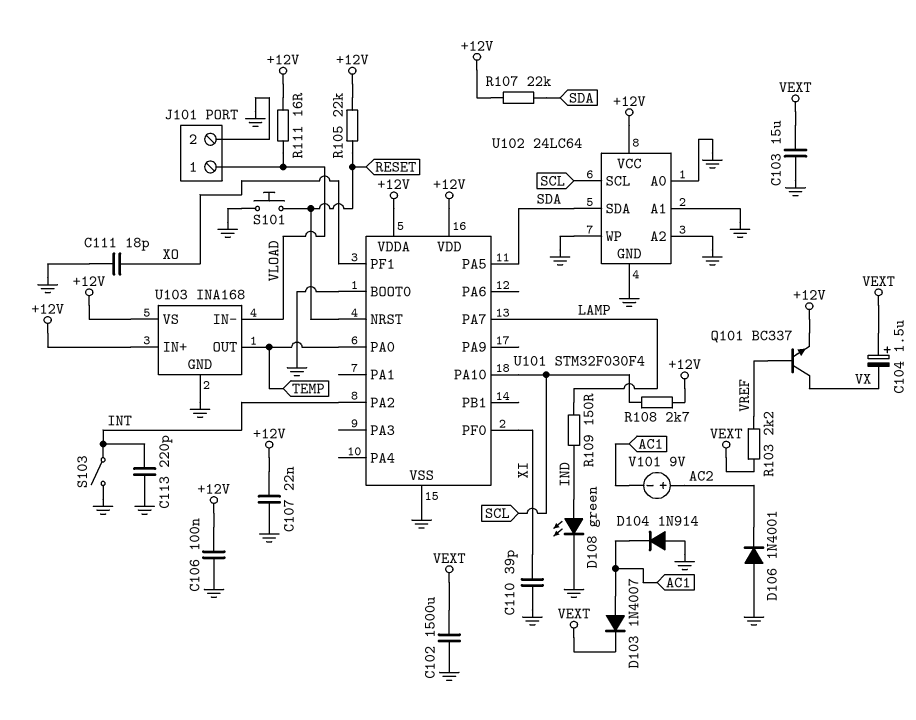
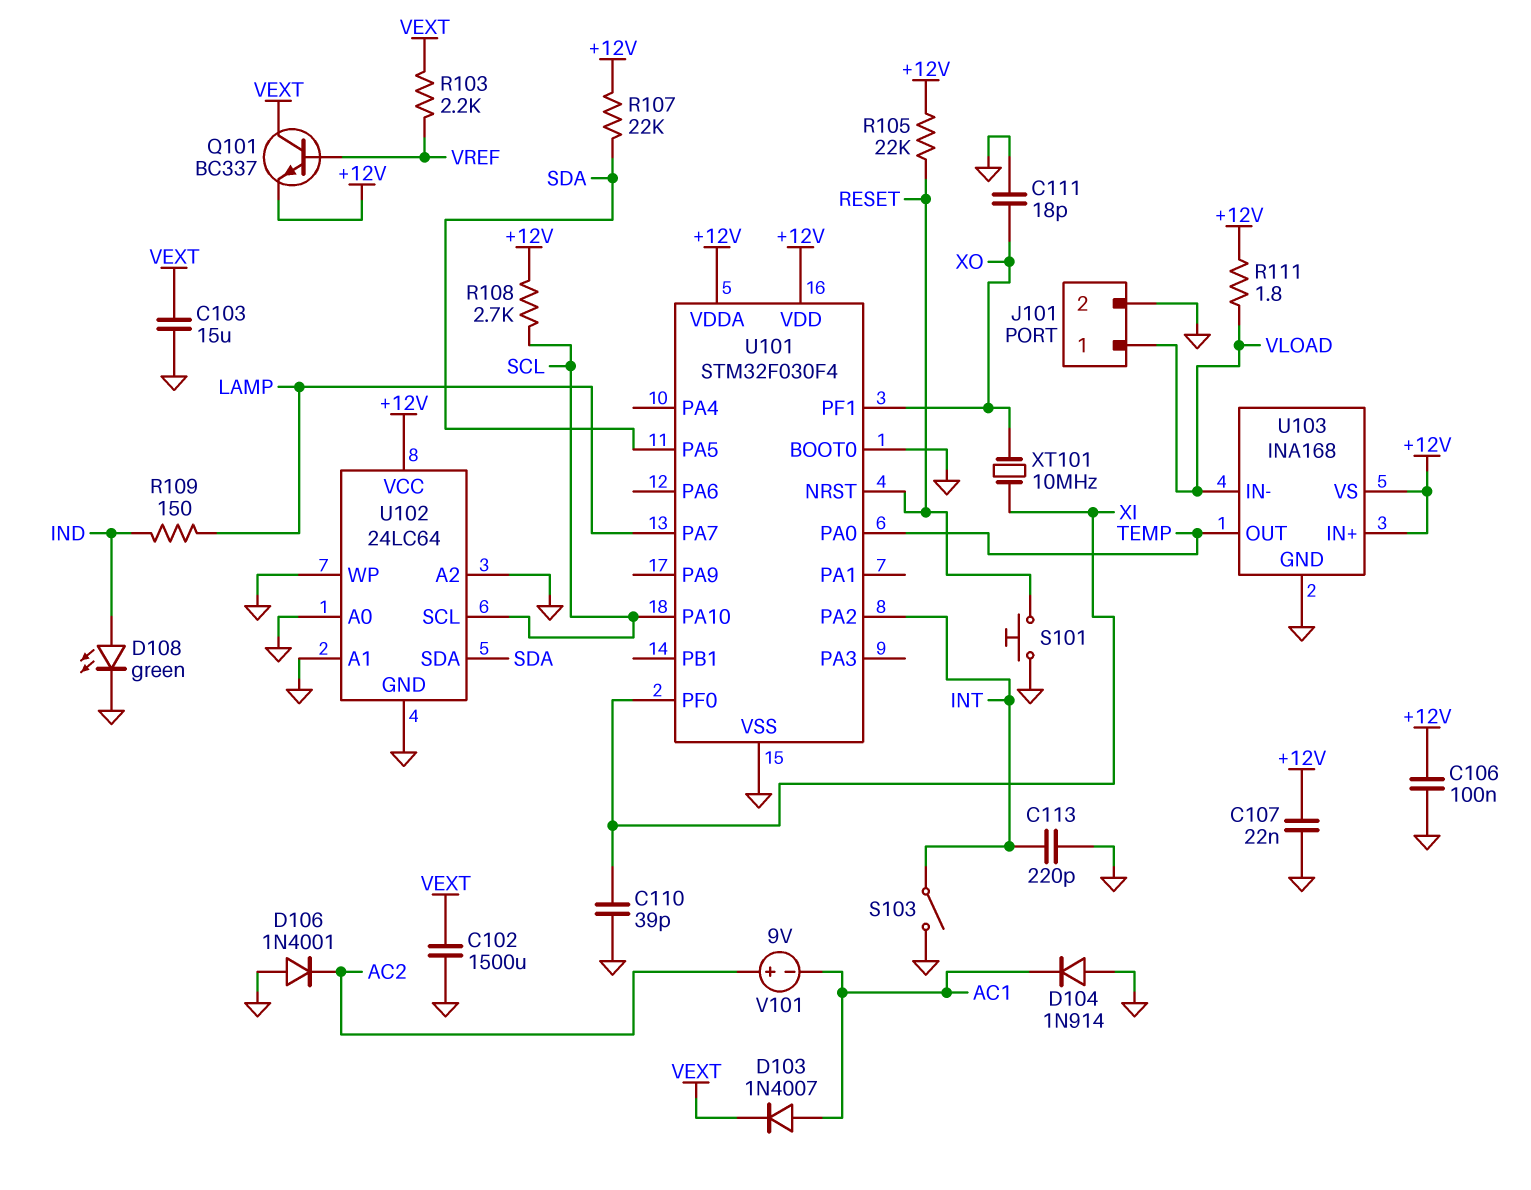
C104: 1.5uF (plus VEXT, minus VX) -> none
Q101: NPN BC337 (B VREF, C VX, E +12V) -> NPN BC337 (B VREF, C VEXT, E +12V)
R111: 16 (+12V, VLOAD) -> 1.8 (+12V, VLOAD)
XT101: none -> 10MHz (XI, XO)

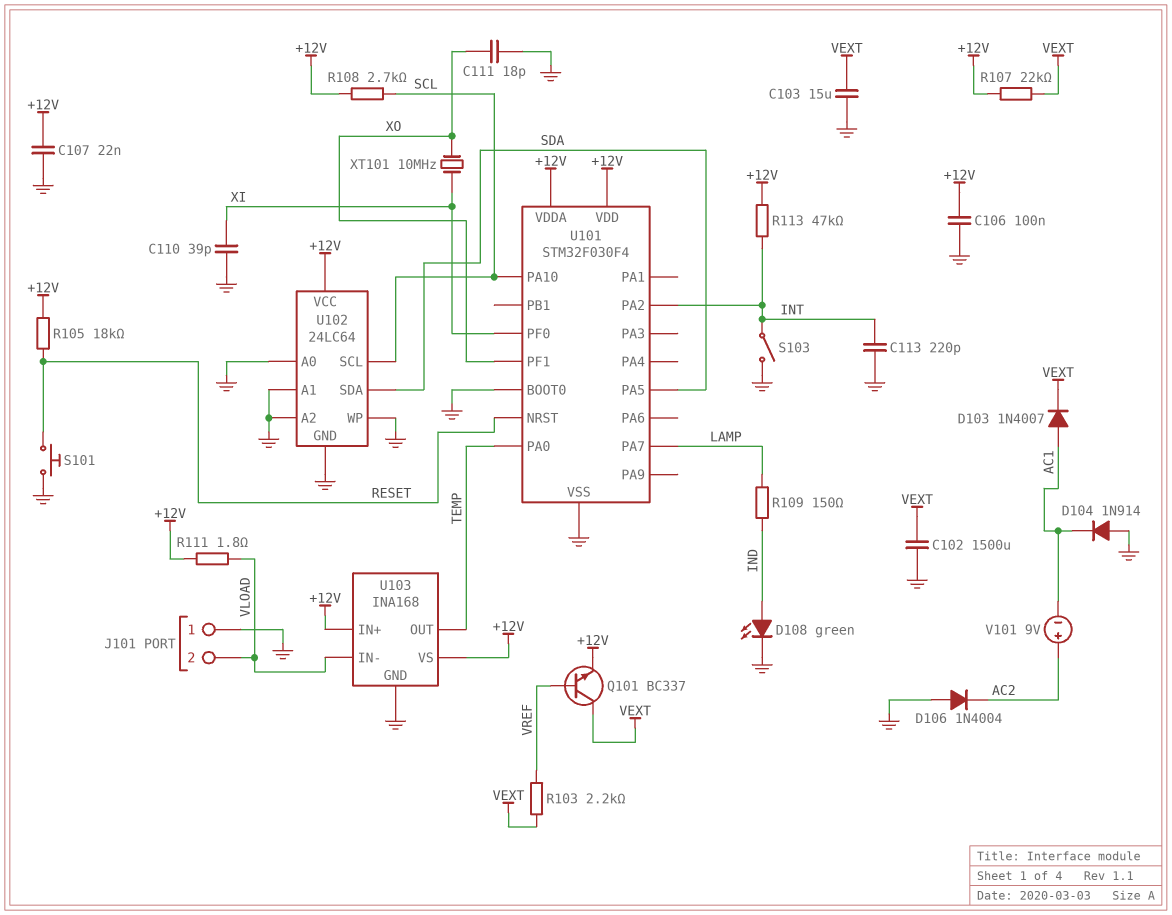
D106: diode 1N4001 (A GND, K AC2) -> diode 1N4004 (A GND, K AC2)
J101 pin 1: VLOAD -> GND
J101 pin 2: GND -> VLOAD
R105: 22k (+12V, RESET) -> 18k (+12V, RESET)
R107: 22k (+12V, SDA) -> 22k (+12V, VEXT)
R113: none -> 47k (+12V, INT)

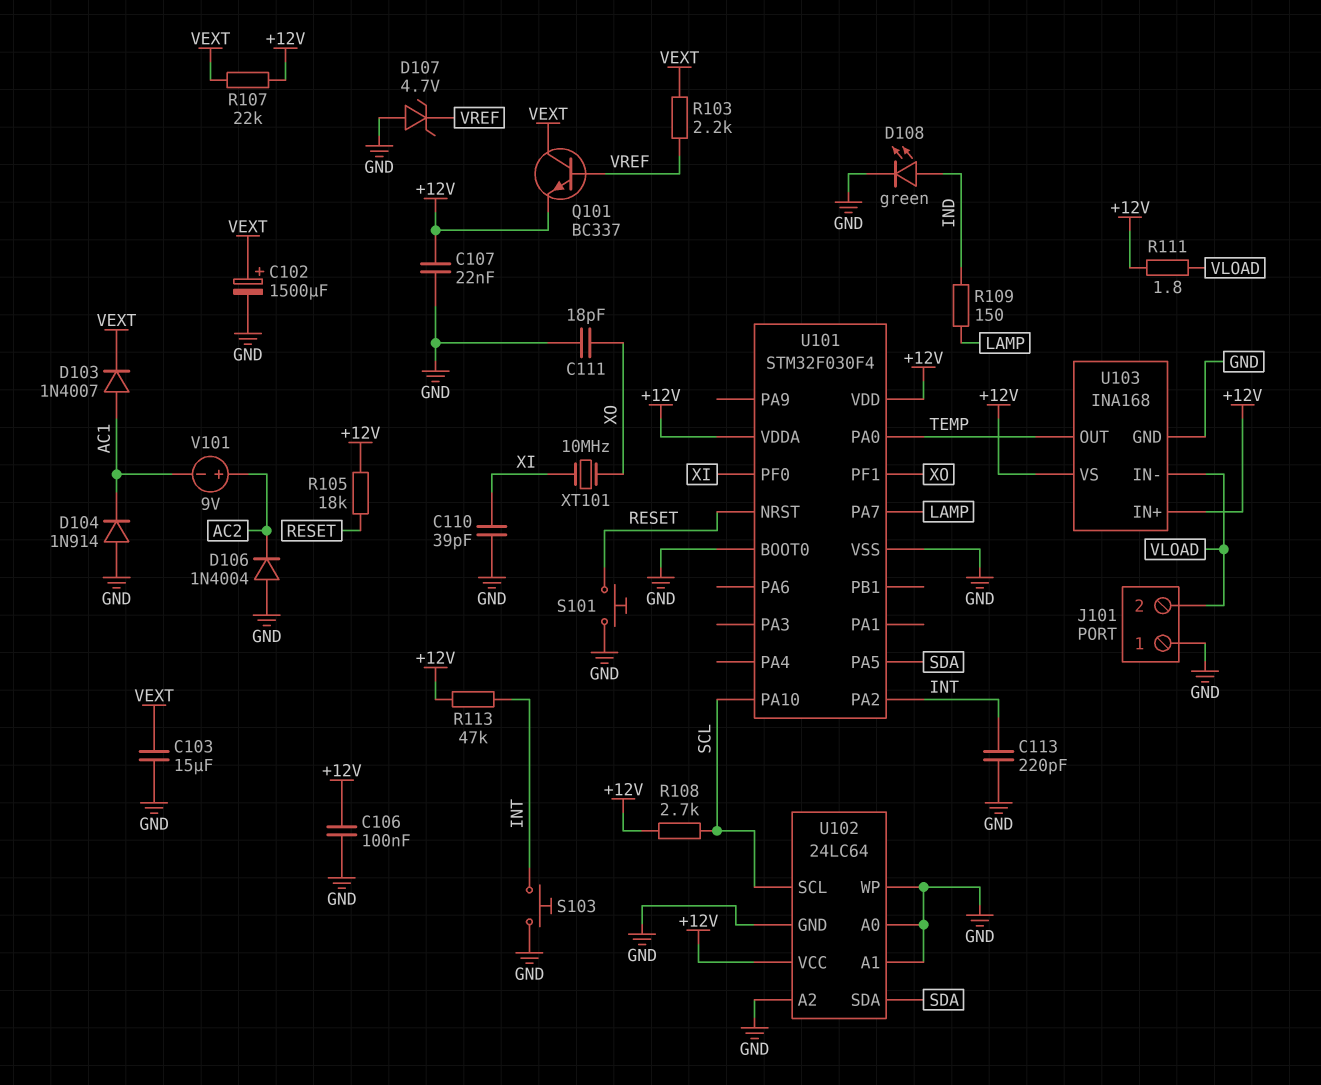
C102: 1500uF (GND, VEXT) -> 1500uF (plus VEXT, minus GND)
D107: none -> zener 4.7V (A GND, K VREF)
S103: switch (GND, INT) -> button (GND, INT)

